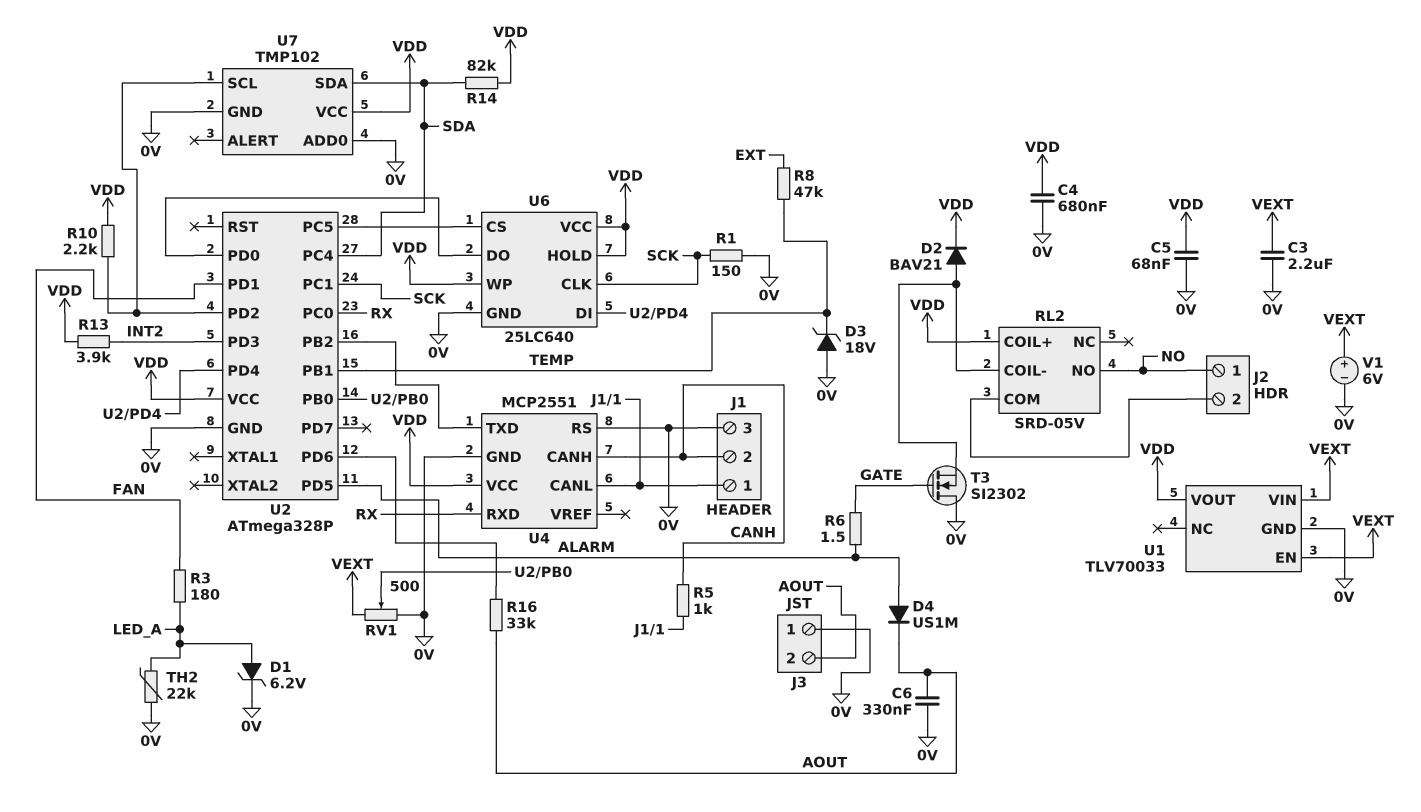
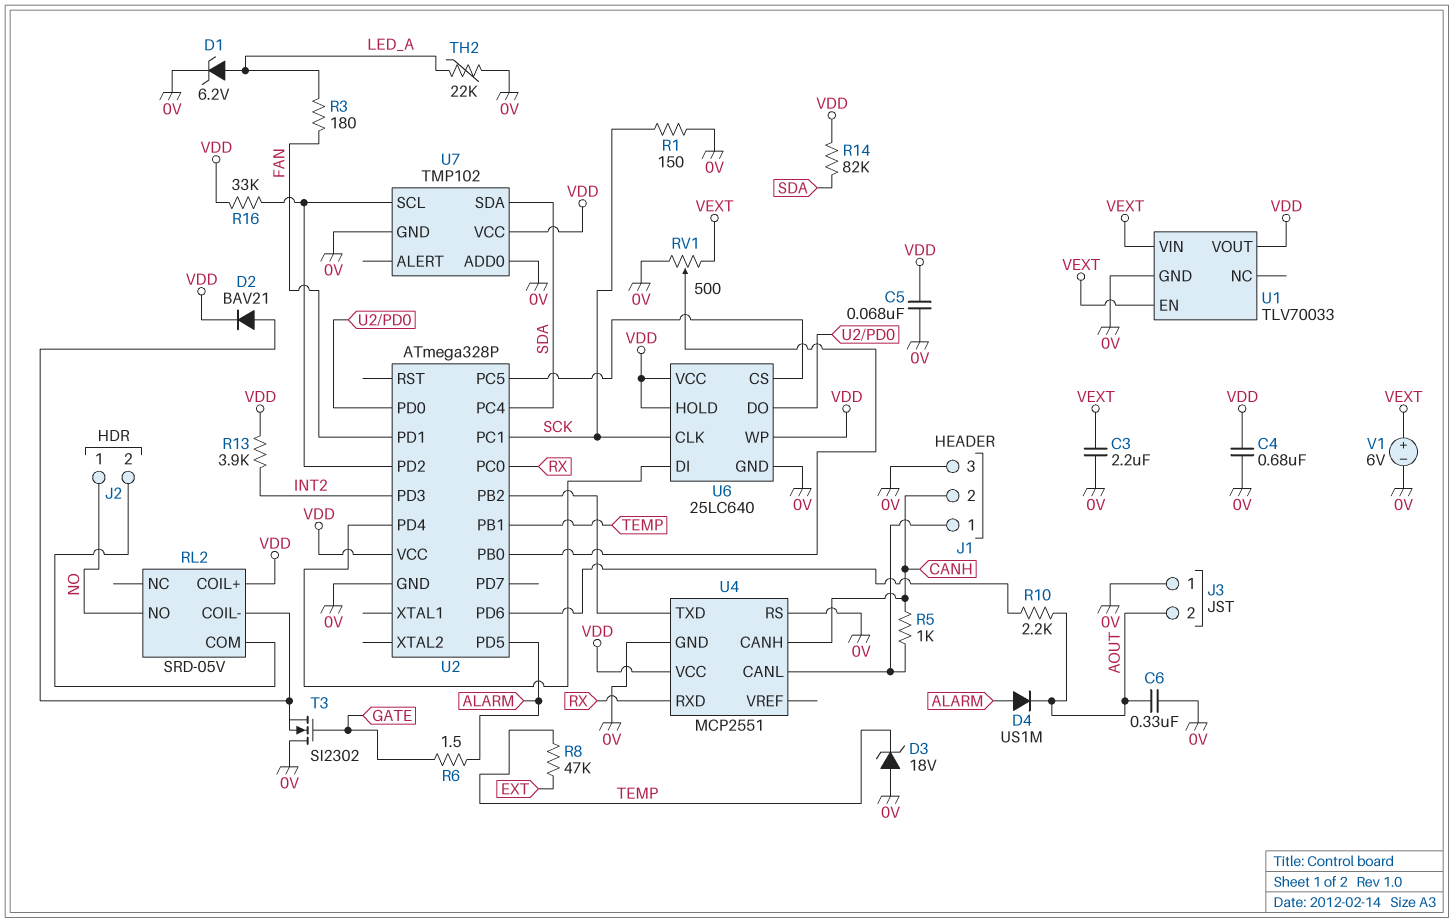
R10: 2.2k (U2/PD2, VDD) -> 2.2k (AOUT, U2/PD6)
R16: 33k (AOUT, U2/PD6) -> 33k (U2/PD2, VDD)

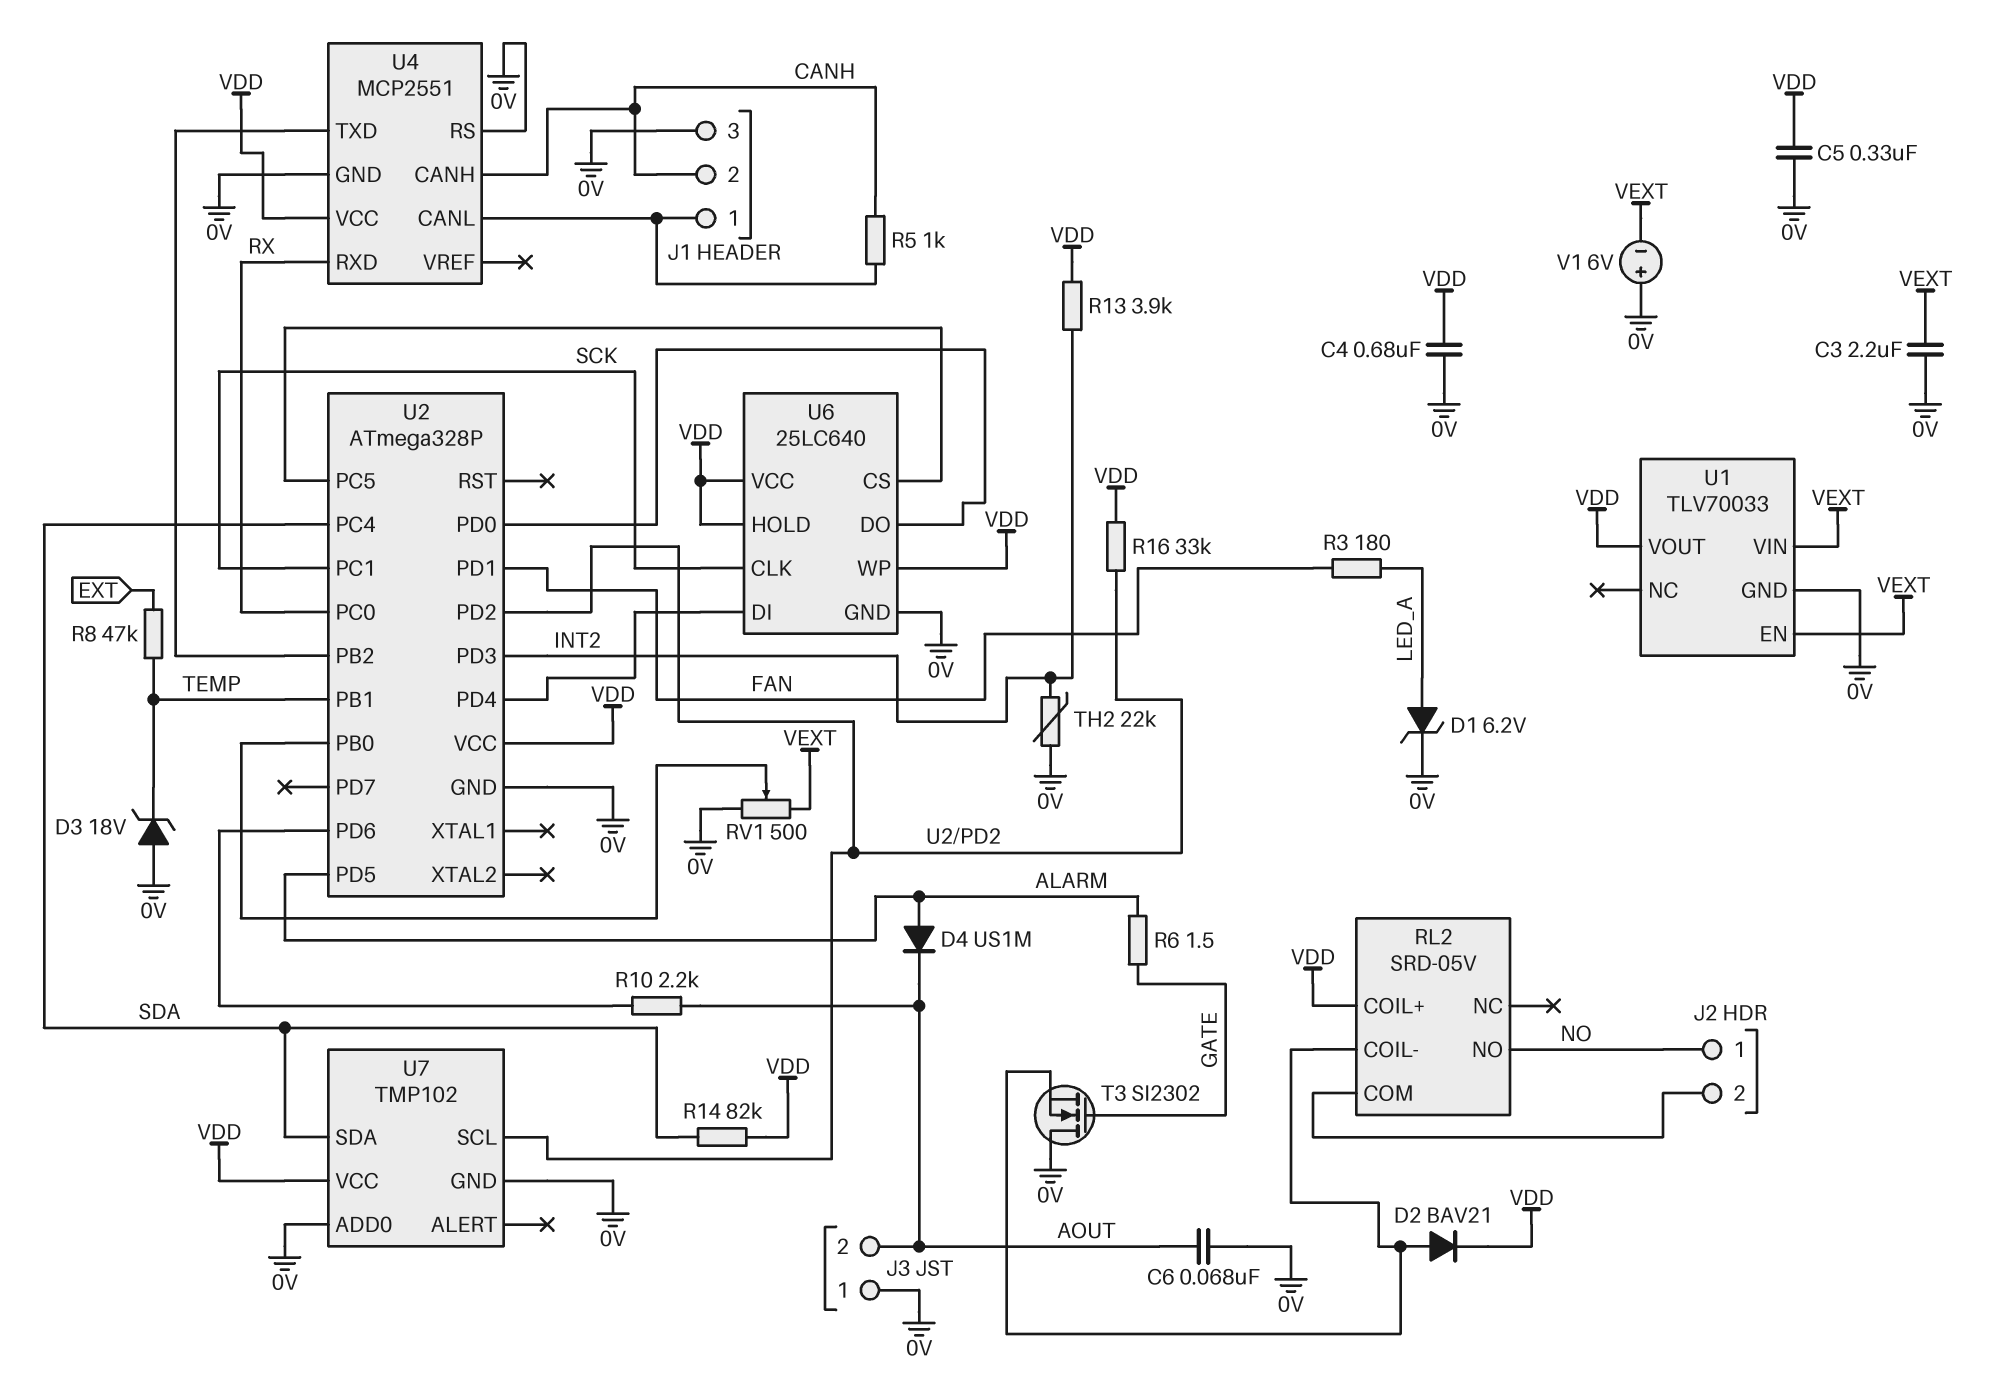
C5: 68nF (0V, VDD) -> 330nF (0V, VDD)
C6: 330nF (0V, AOUT) -> 68nF (0V, AOUT)
R1: 150 (0V, SCK) -> none
TH2: 22k (0V, LED_A) -> 22k (0V, INT2)
V1: 6V (plus VEXT, minus 0V) -> 6V (plus 0V, minus VEXT)

